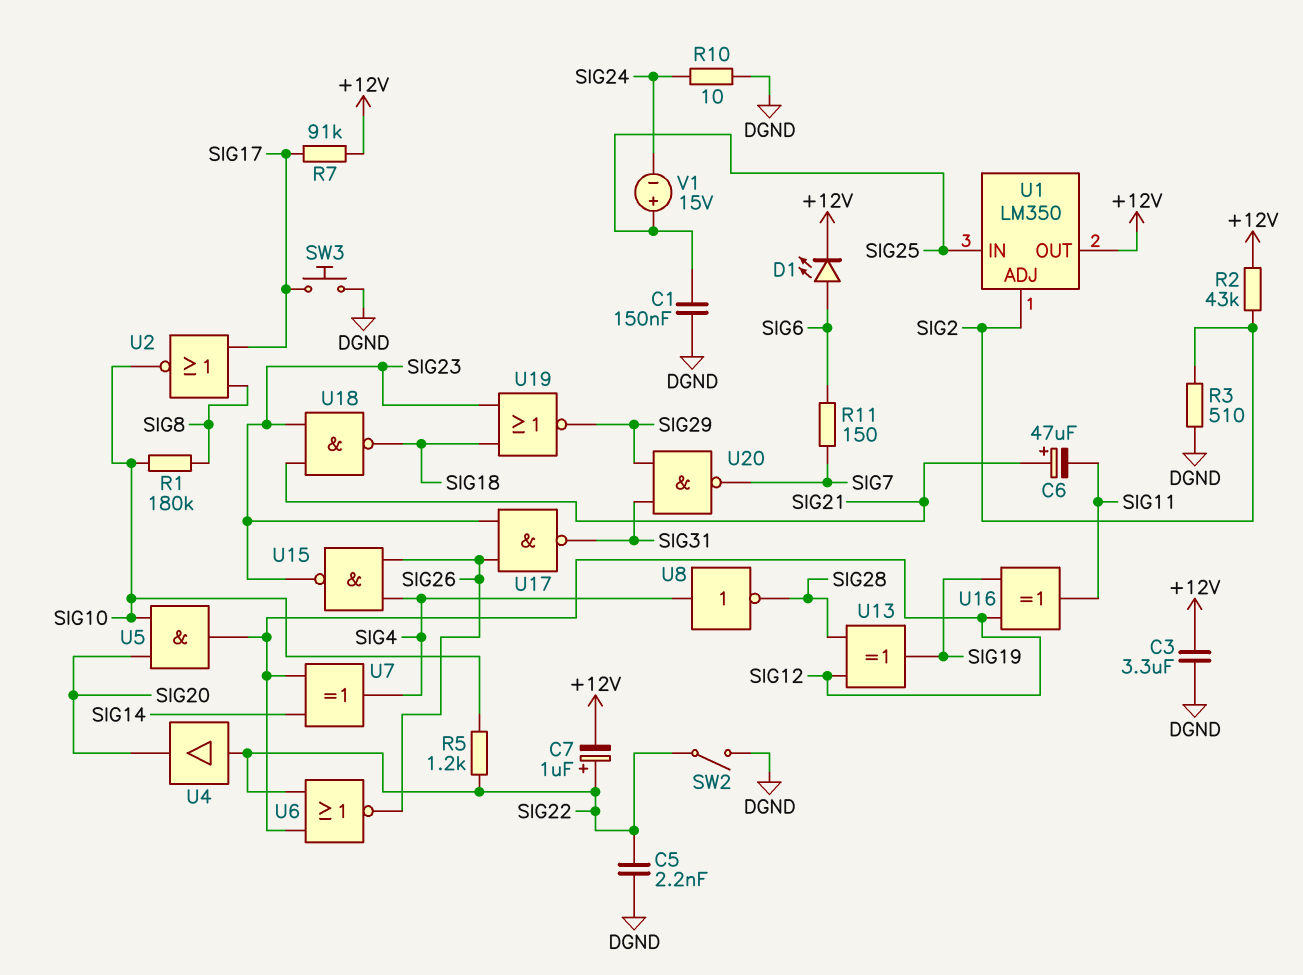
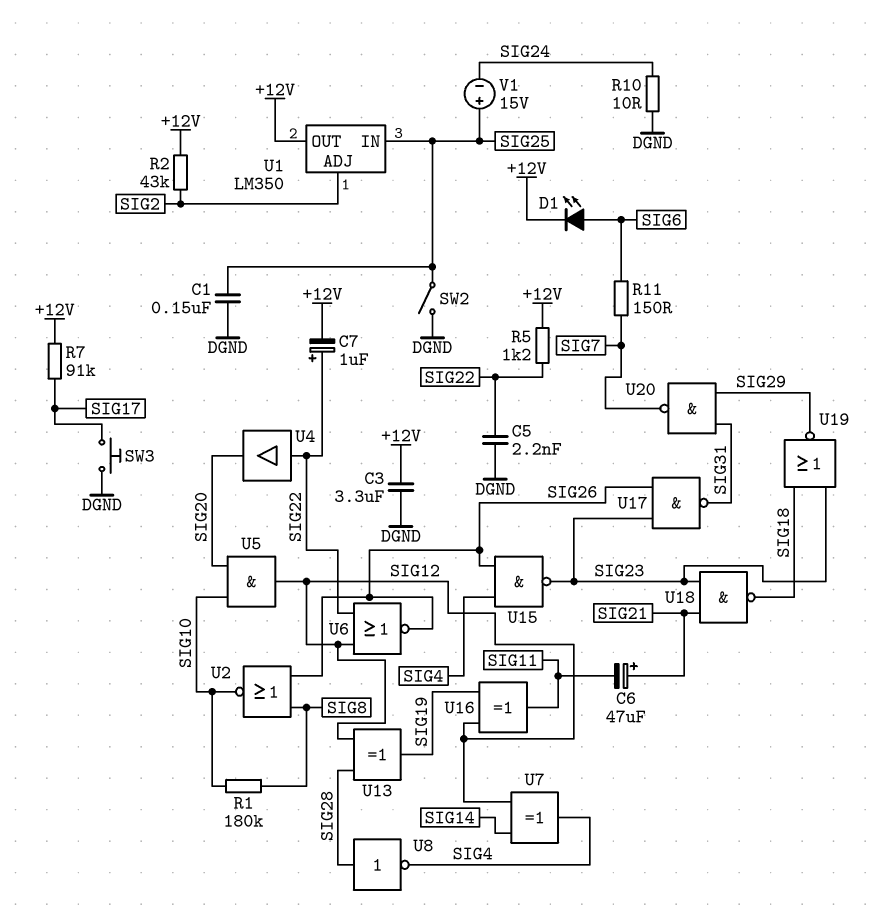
R3: 510 (DGND, SIG2) -> none
R5: 1.2k (SIG10, SIG22) -> 1.2k (+12V, SIG22)
SW2: switch (DGND, SIG22) -> switch (DGND, SIG25)
U2: NOR (in SIG8, in SIG17, out SIG10) -> NOR (in SIG8, in SIG26, out SIG10)
U8: NOT (in SIG4, out SIG28) -> NOT (in SIG28, out SIG4)

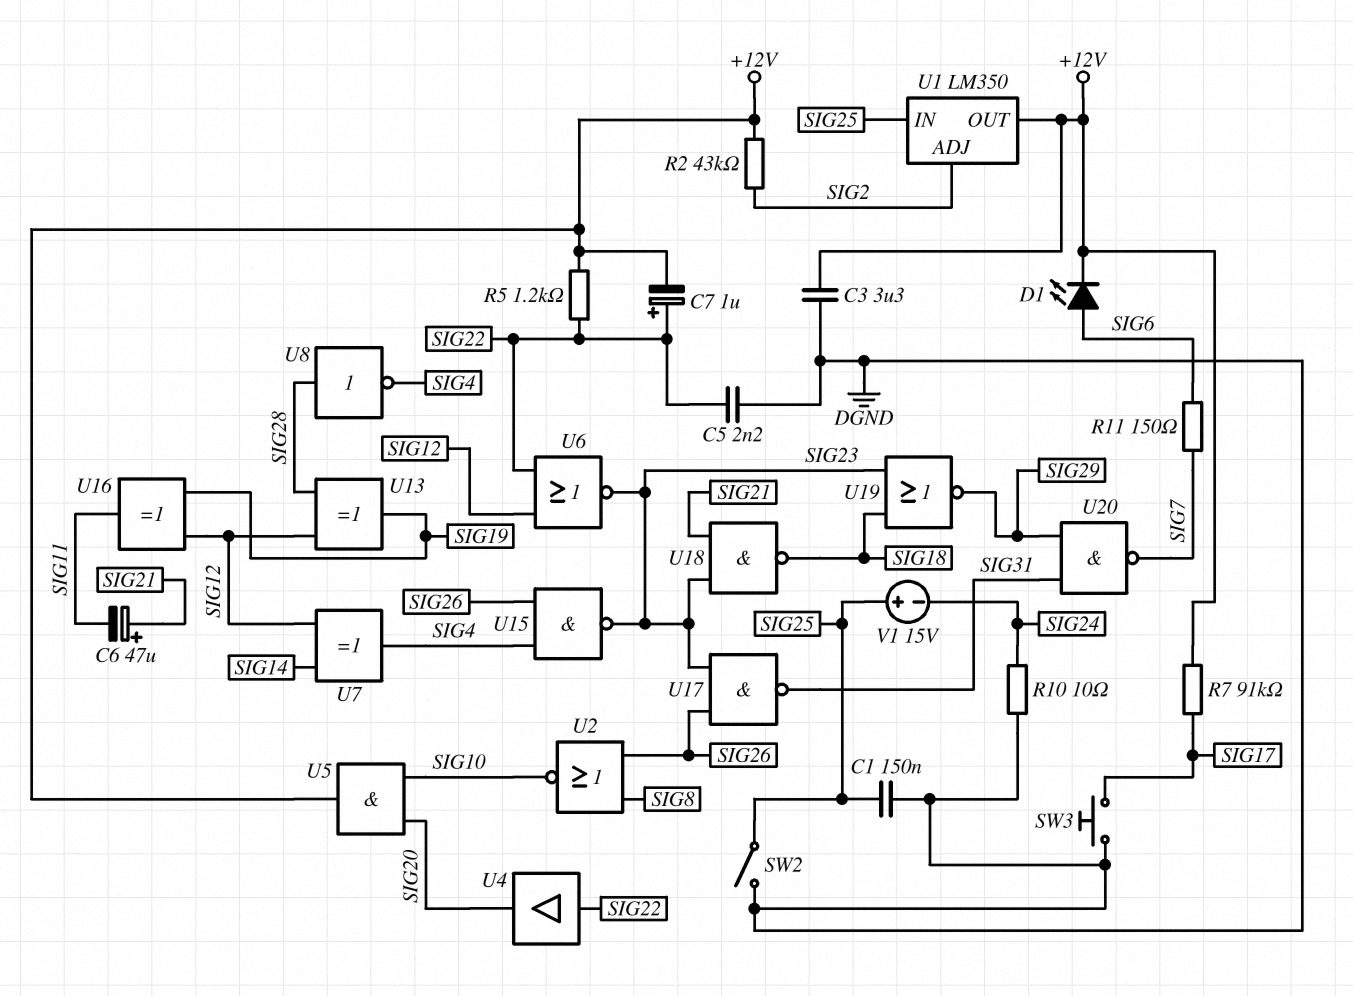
R1: 180k (SIG8, SIG10) -> none
U5: AND (in SIG10, in SIG20, out SIG12) -> AND (in SIG10, in SIG20, out +12V)
U6: NOR (in SIG12, in SIG22, out SIG26) -> NOR (in SIG12, in SIG22, out SIG23)

